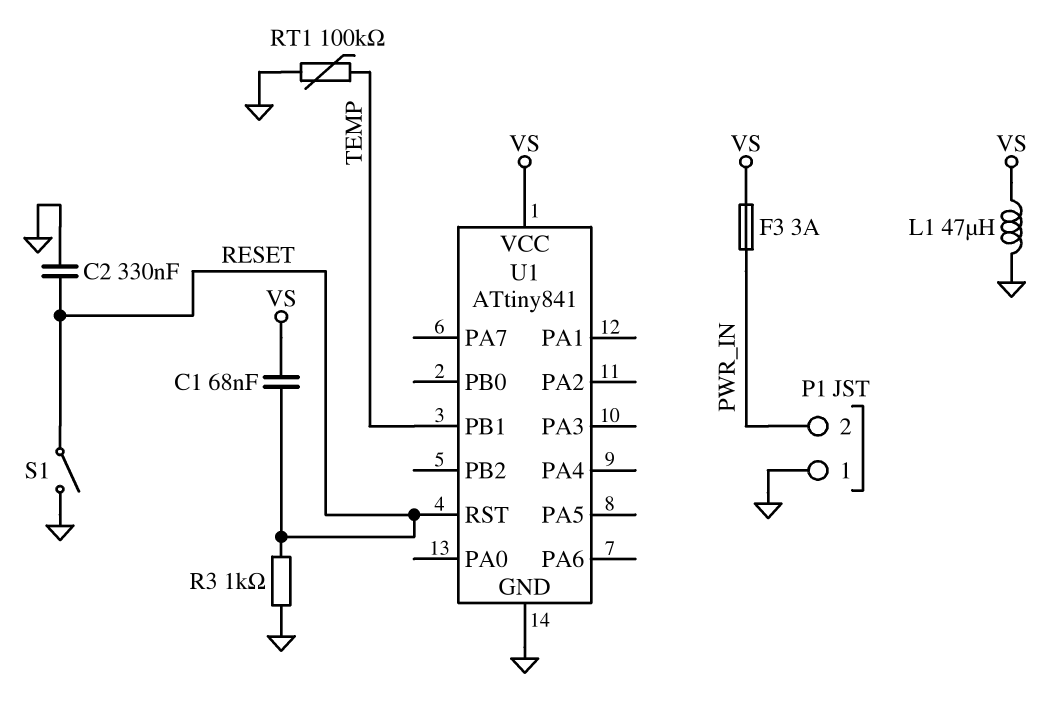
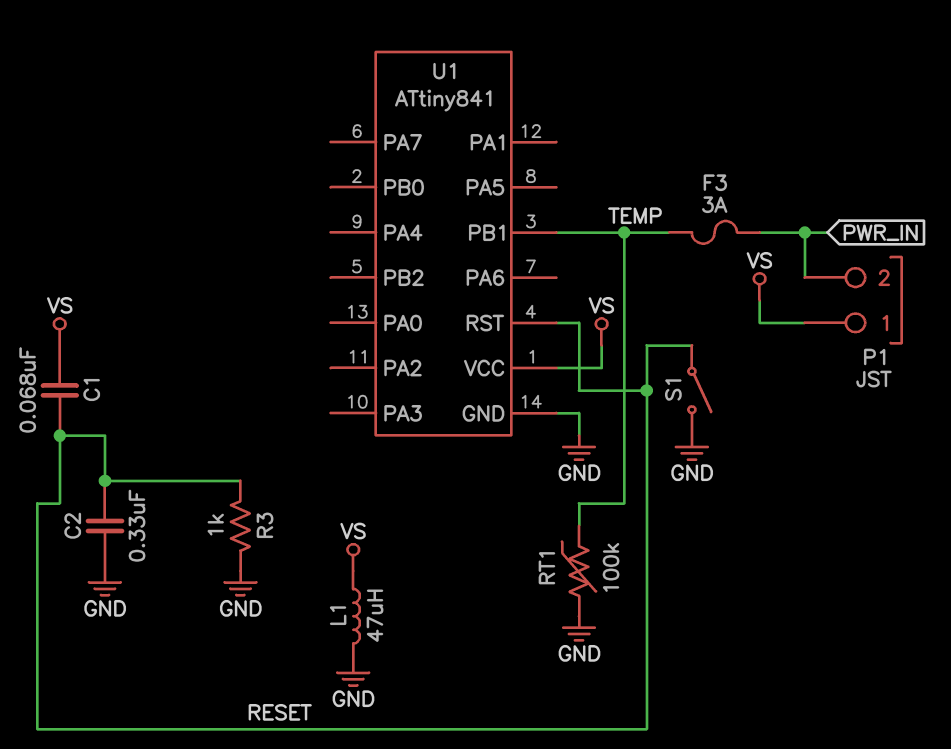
F3: 3A (PWR_IN, VS) -> 3A (PWR_IN, TEMP)
P1 pin 1: GND -> VS

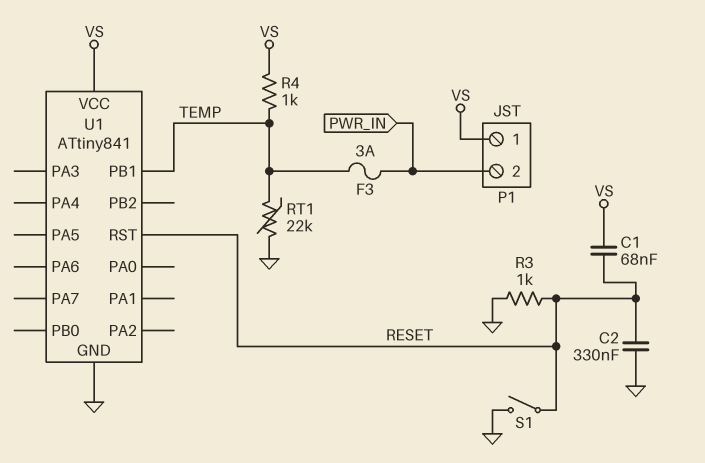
L1: 47uH (GND, VS) -> none
R4: none -> 1k (TEMP, VS)
RT1: 100k (GND, TEMP) -> 22k (GND, TEMP)

